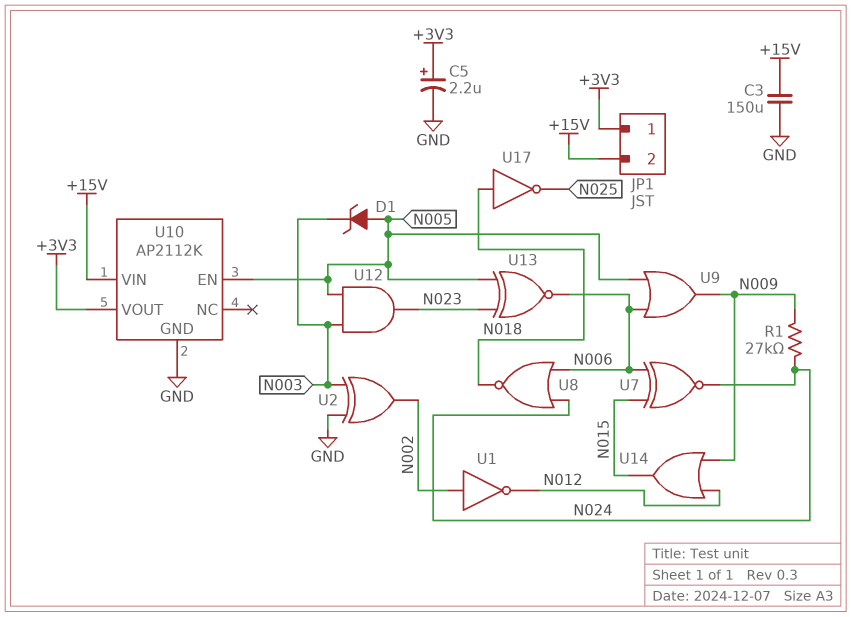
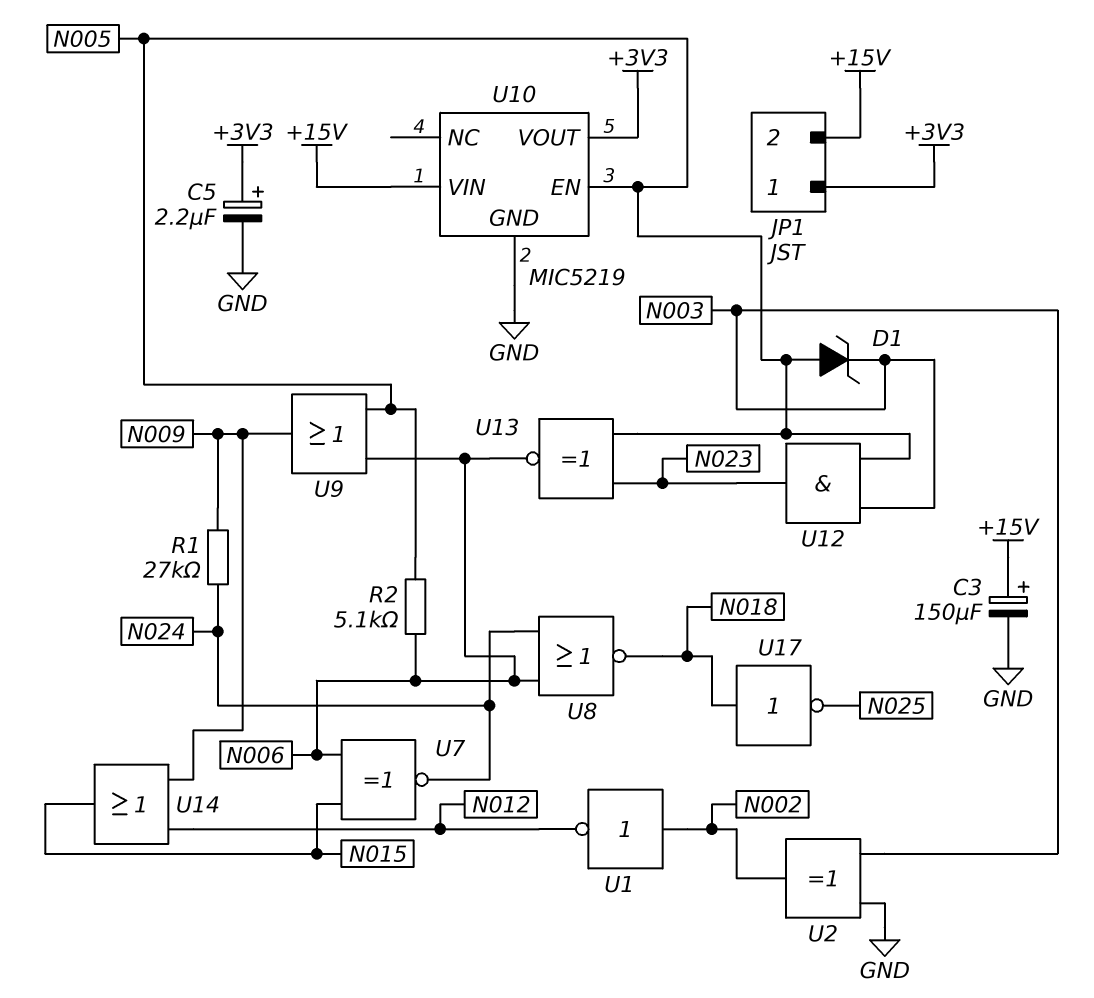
C3: 150uF (+15V, GND) -> 150uF (plus +15V, minus GND)
R2: none -> 5.1k (N005, N006)
U10: AP2112K -> MIC5219

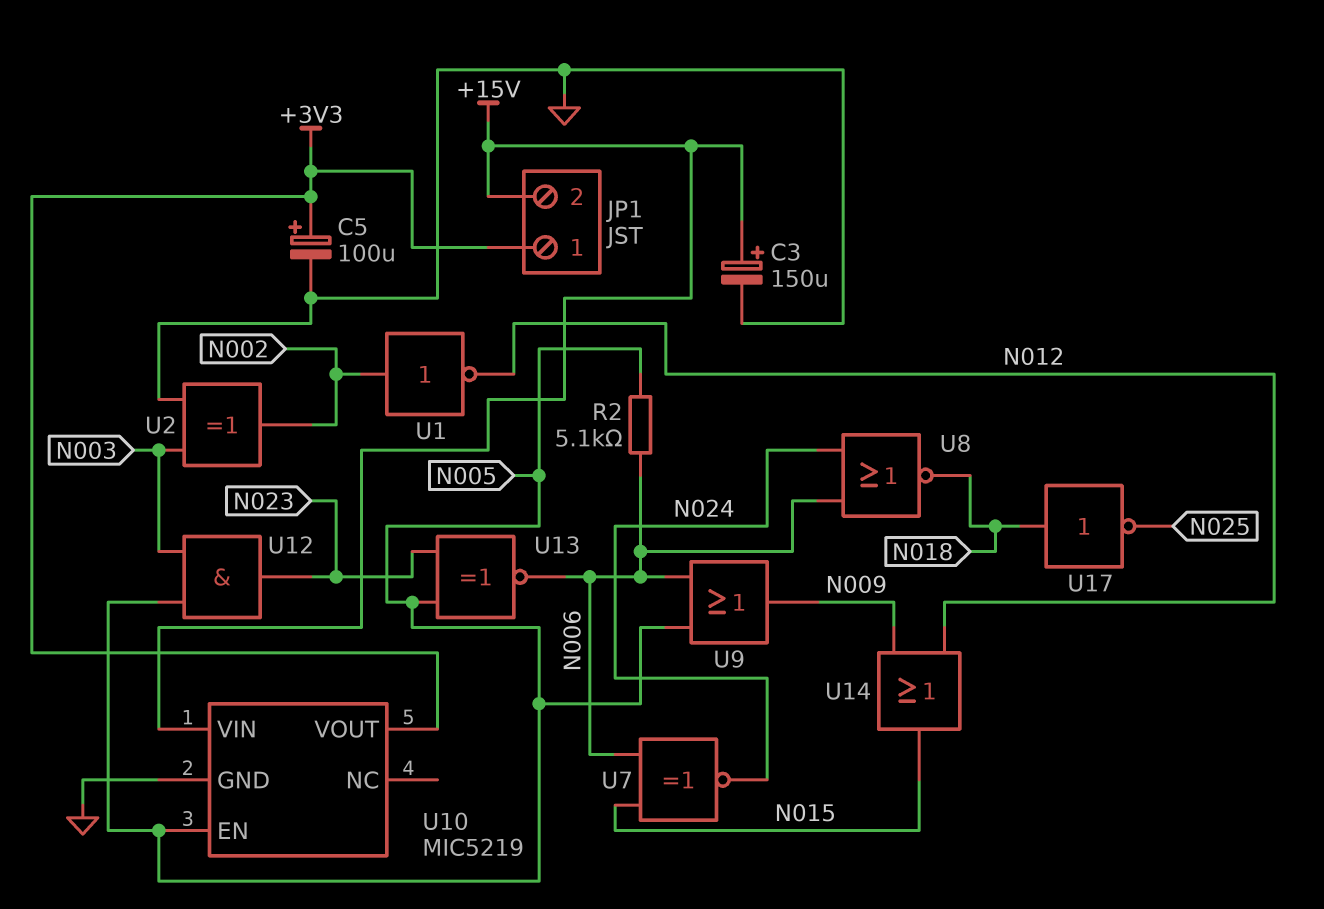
C5: 2.2uF (plus +3V3, minus GND) -> 100uF (plus +3V3, minus GND)
D1: zener (A N005, K N003) -> none
R1: 27k (N009, N024) -> none

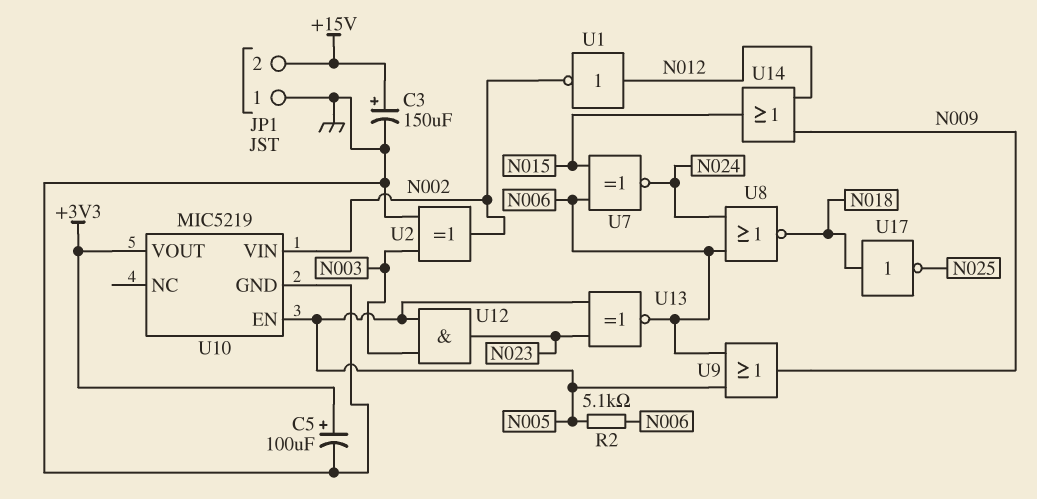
JP1 pin 1: +3V3 -> GND
U1: NOT (in N002, out N012) -> NOT (in N012, out N002)
U10 pin VIN: +15V -> N002

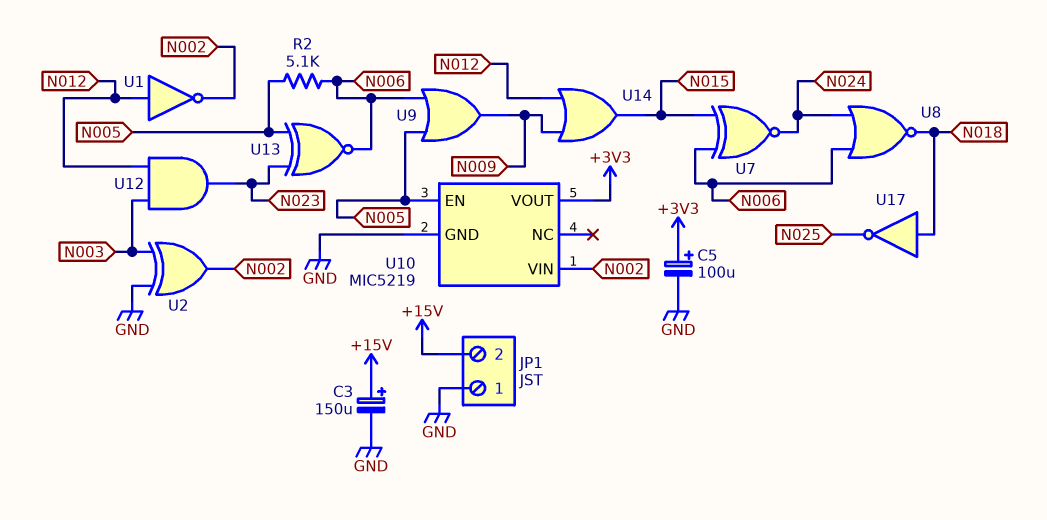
U12: AND (in N003, in N005, out N023) -> AND (in N003, in N012, out N023)

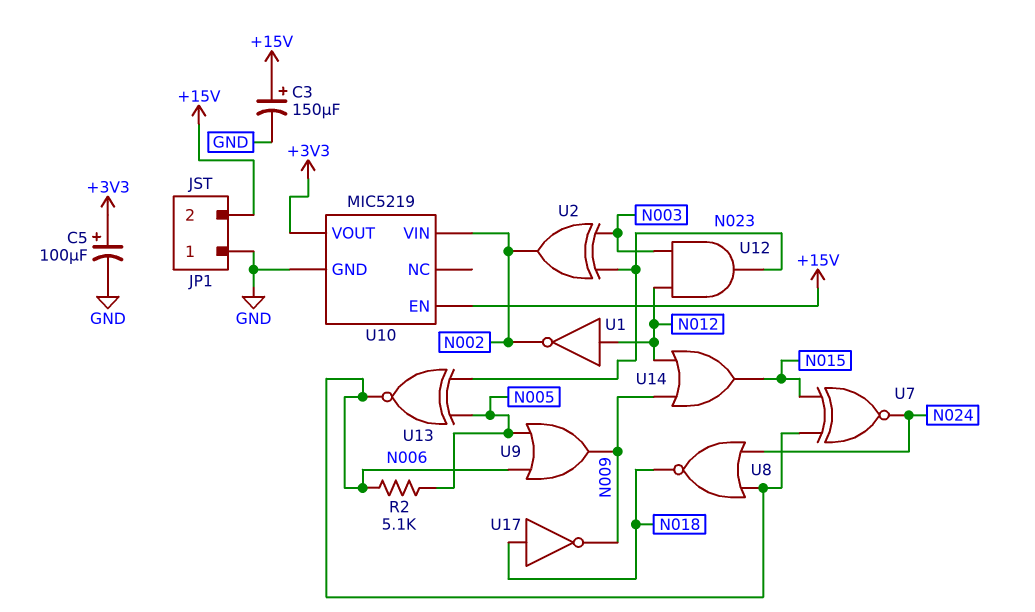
U2: XOR (in GND, in N003, out N002) -> XOR (in N003, in N023, out N002)
U10 pin EN: N005 -> +15V
U17: NOT (in N018, out N025) -> NOT (in N018, out N009)

